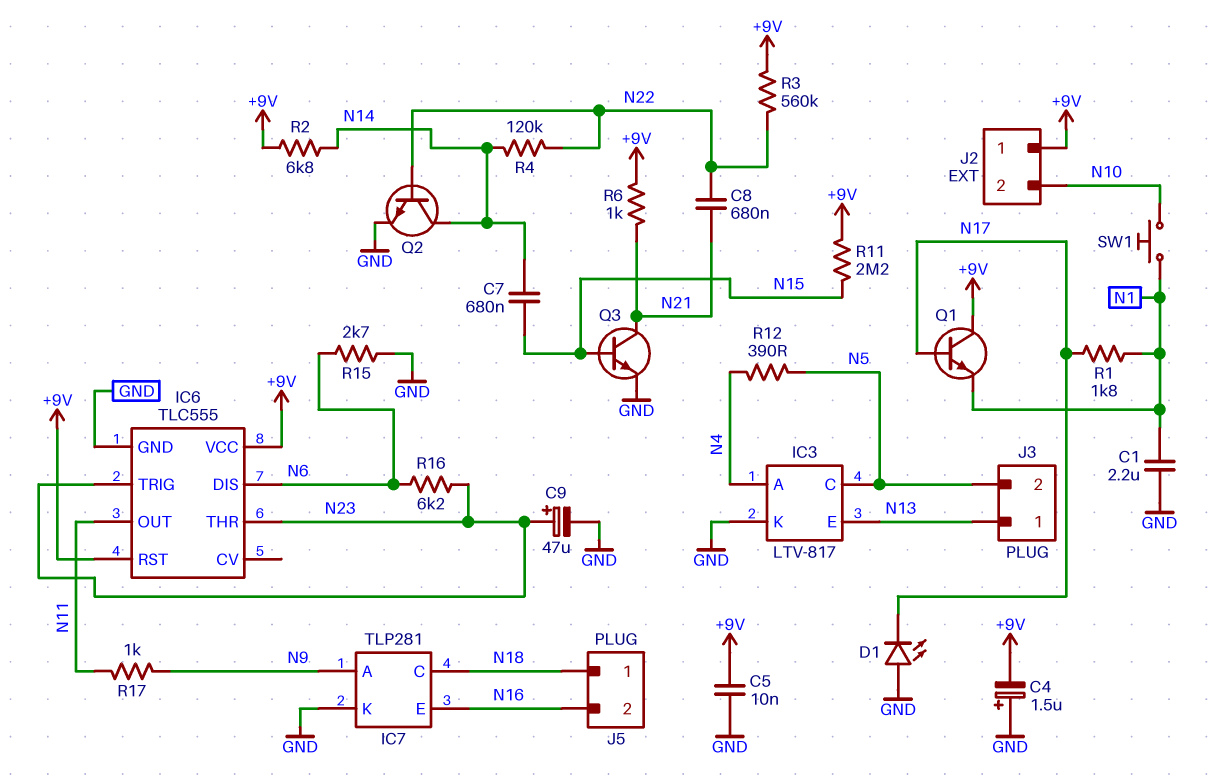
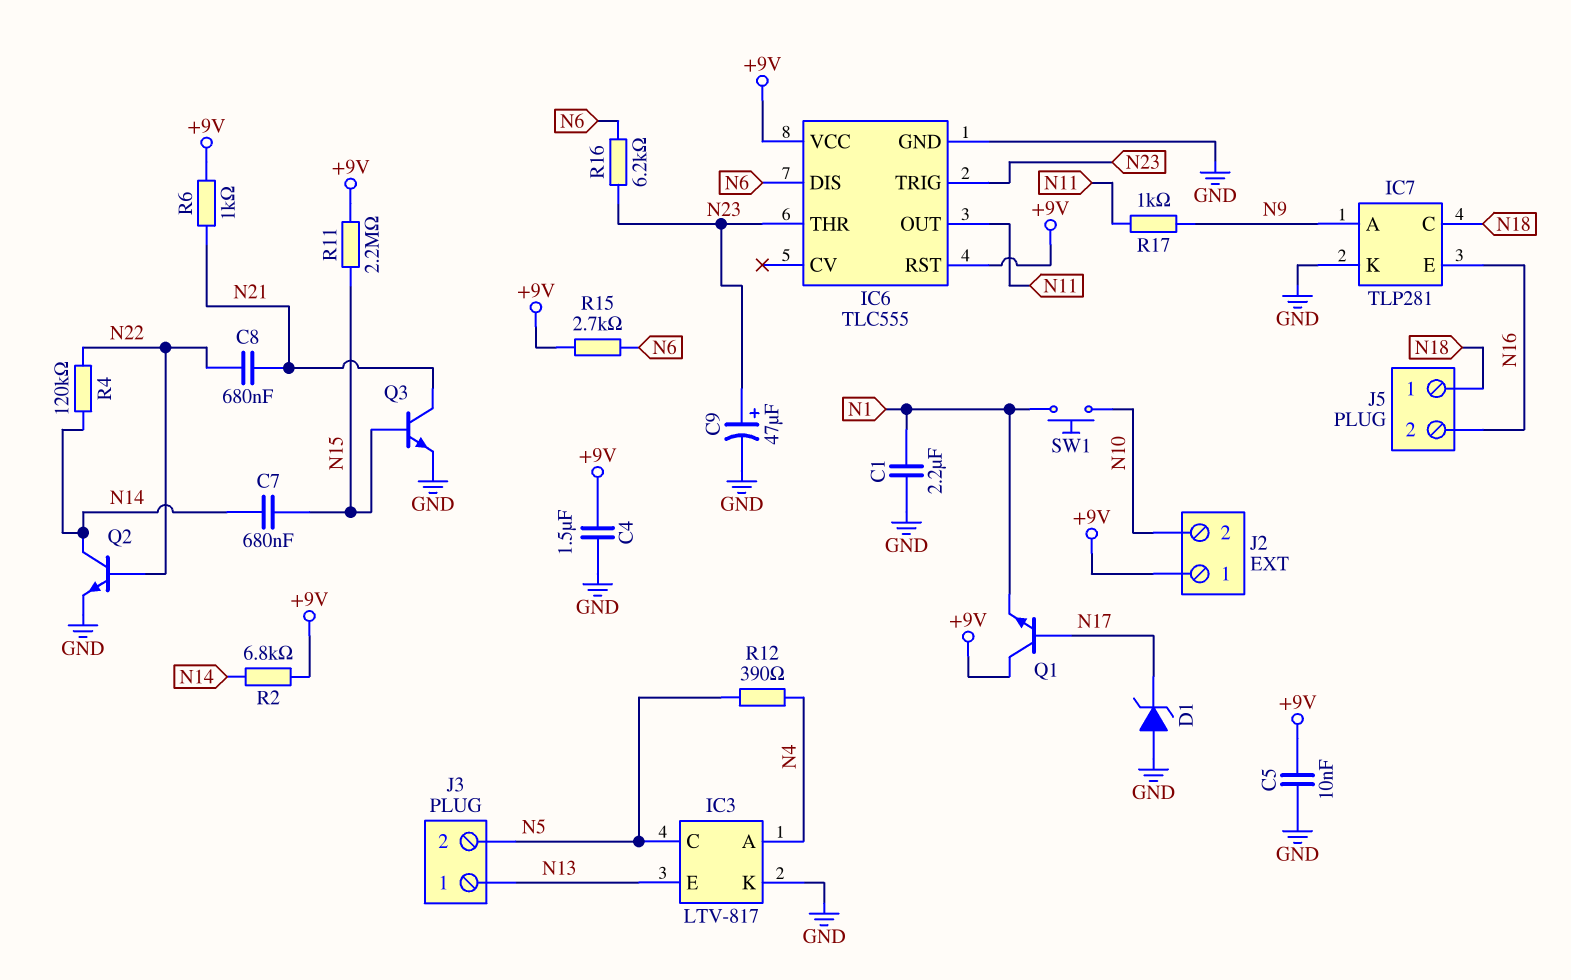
C4: 1.5uF (plus GND, minus +9V) -> 1.5uF (+9V, GND)
D1: LED (A GND, K N17) -> zener (A GND, K N17)
R1: 1.8k (N1, N17) -> none
R3: 560k (+9V, N22) -> none
R15: 2.7k (GND, N6) -> 2.7k (+9V, N6)

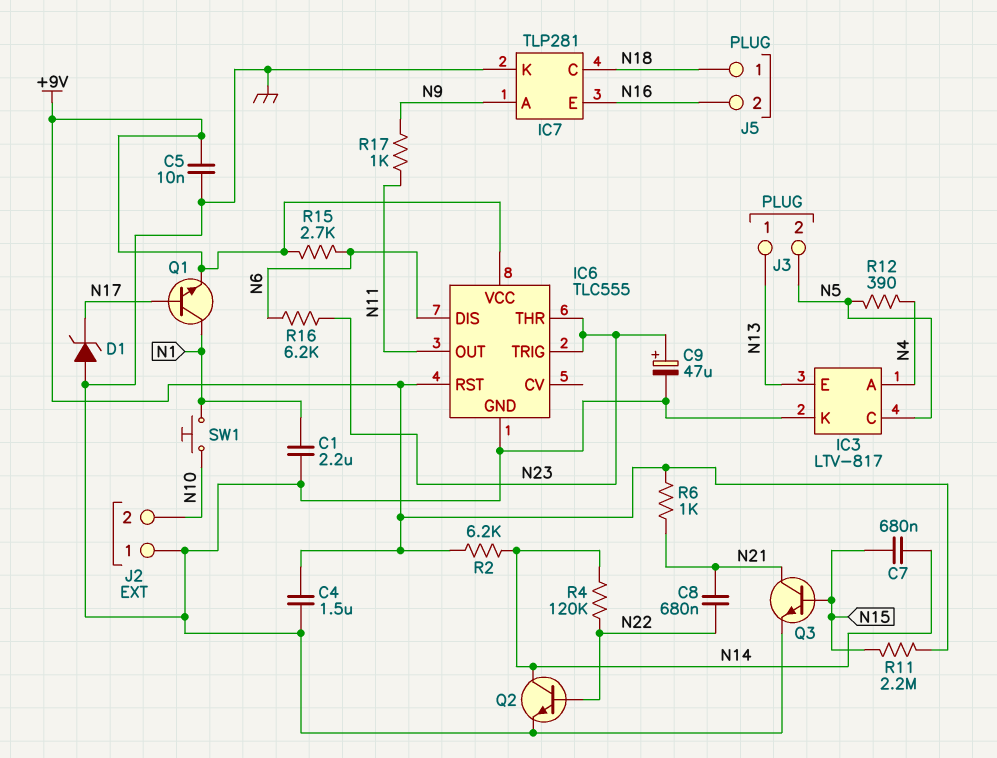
J2 pin 1: +9V -> GND
Q1: NPN (B N17, C +9V, E N1) -> NPN (B N17, C N1, E +9V)
R2: 6.8k (+9V, N14) -> 6.2k (+9V, N14)

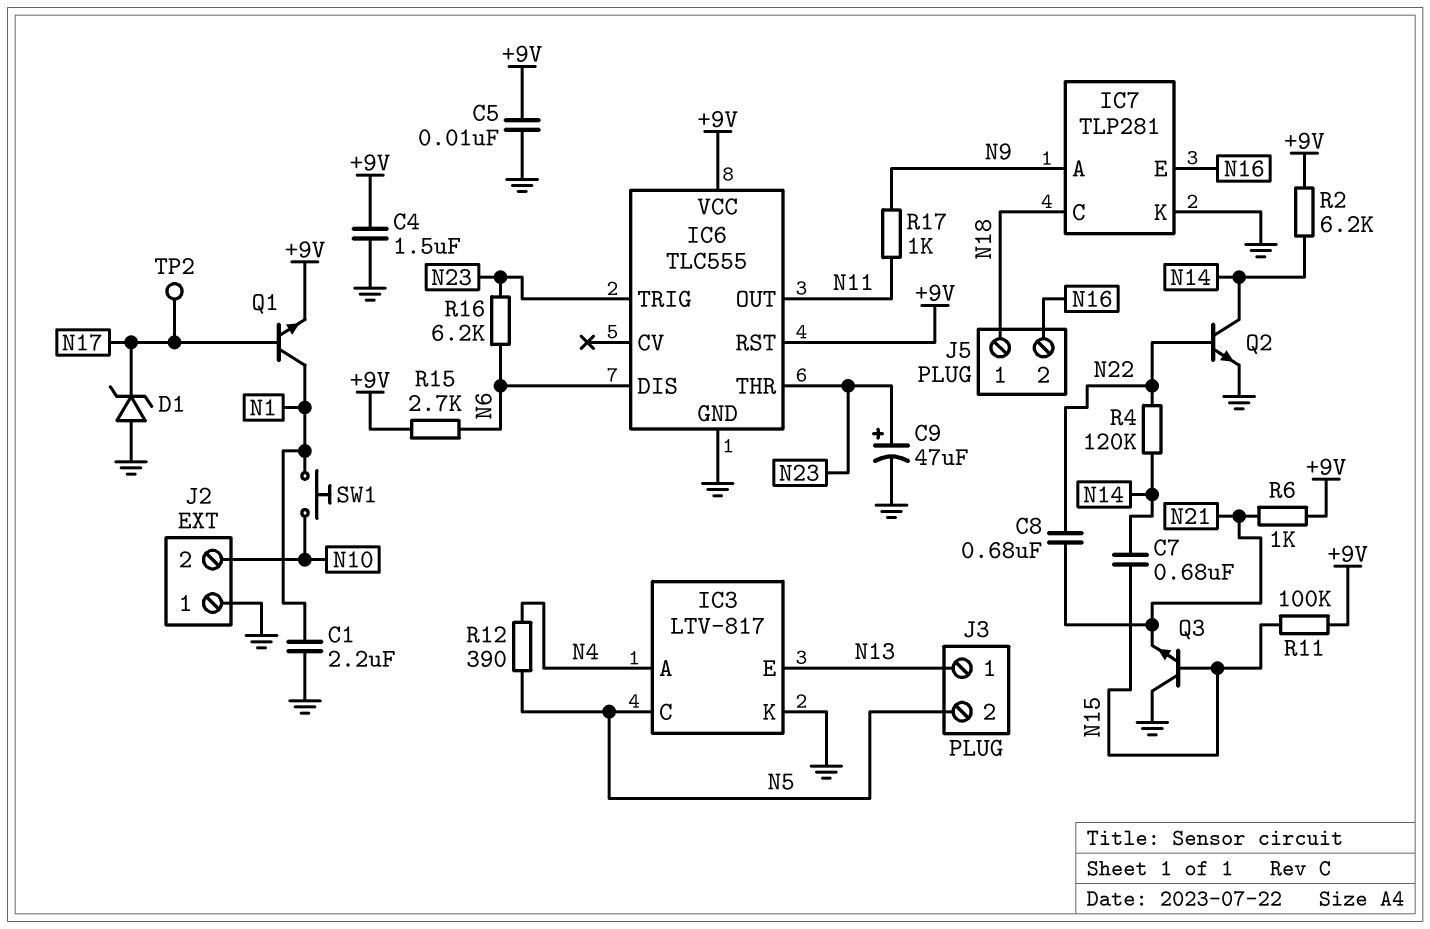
Q3: NPN (B N15, C N21, E GND) -> NPN (B N15, C GND, E N21)
R11: 2.2M (+9V, N15) -> 100k (+9V, N15)
TP2: none -> test point (N17)

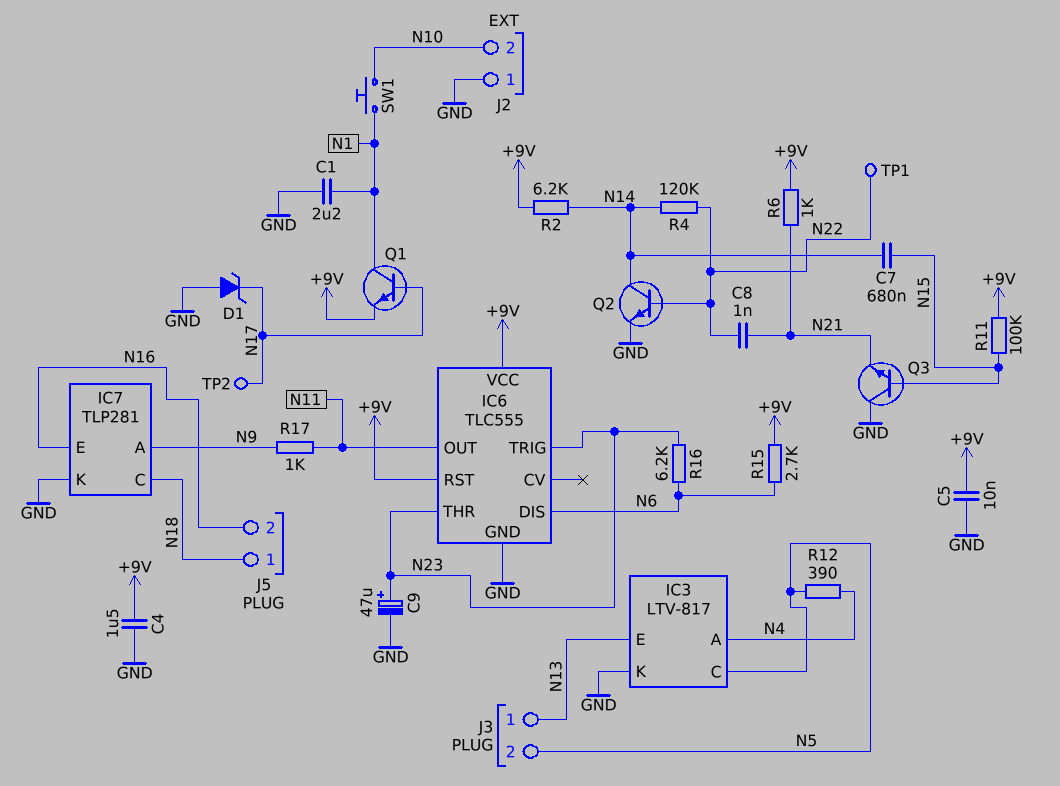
C8: 680nF (N21, N22) -> 1nF (N21, N22)
TP1: none -> test point (N22)

